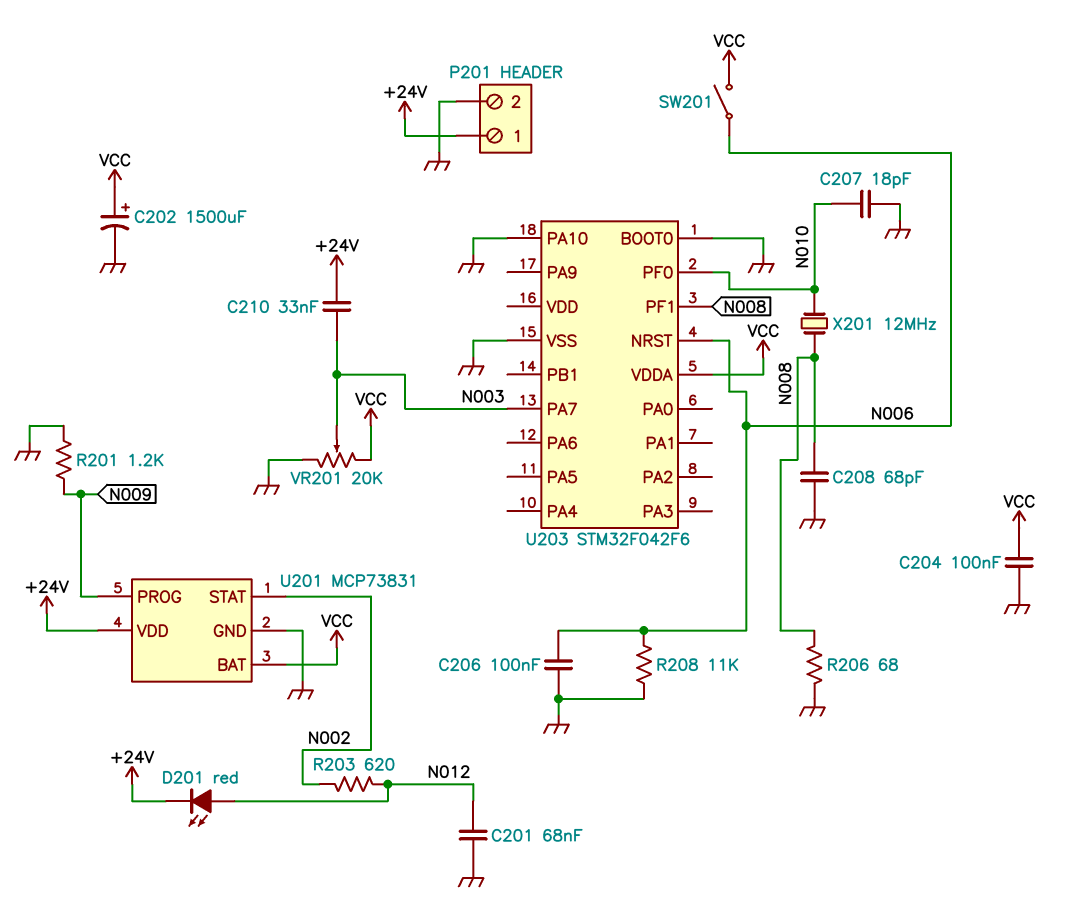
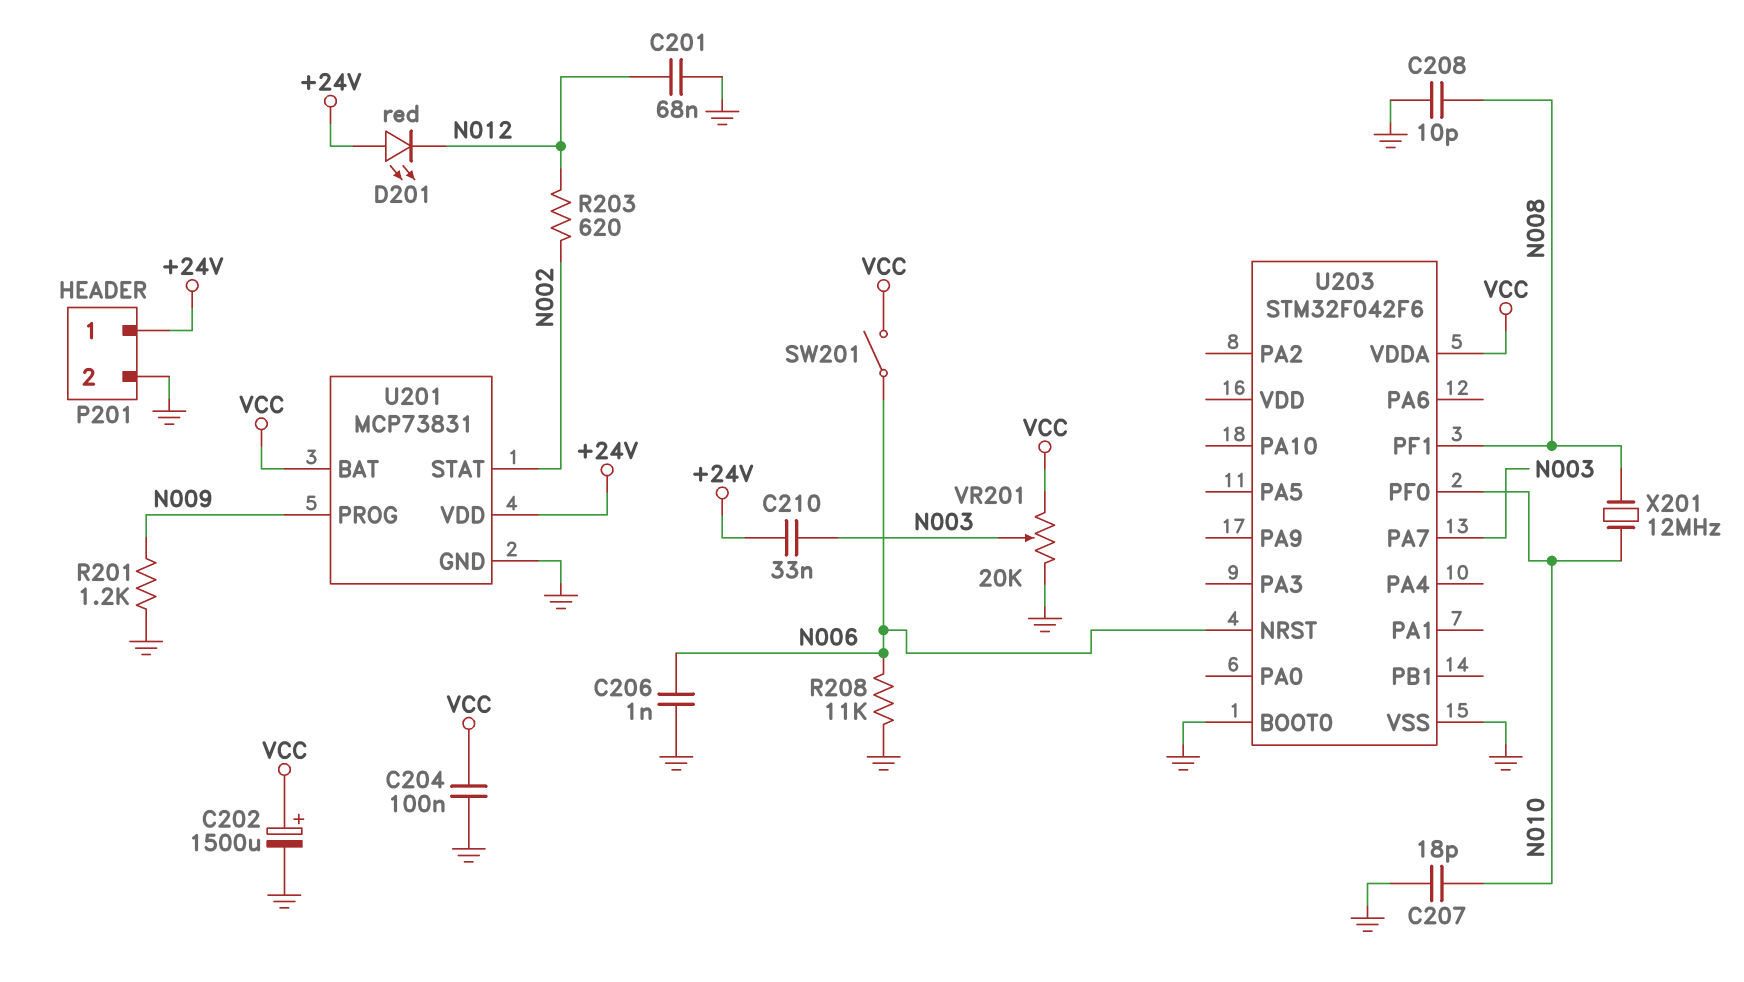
C206: 100nF (GND, N006) -> 1nF (GND, N006)
C208: 68pF (GND, N008) -> 10pF (GND, N008)
D201: LED red (A N012, K +24V) -> LED red (A +24V, K N012)
R206: 68 (GND, N008) -> none
U203 pin PA10: GND -> none

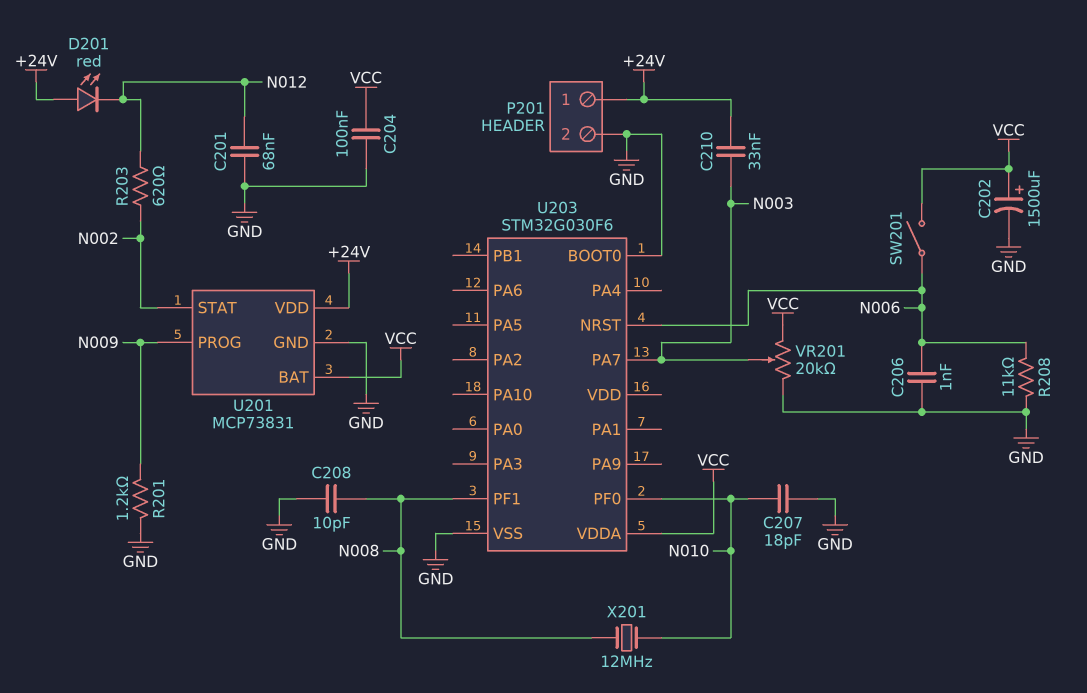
U203: STM32F042F6 -> STM32G030F6

